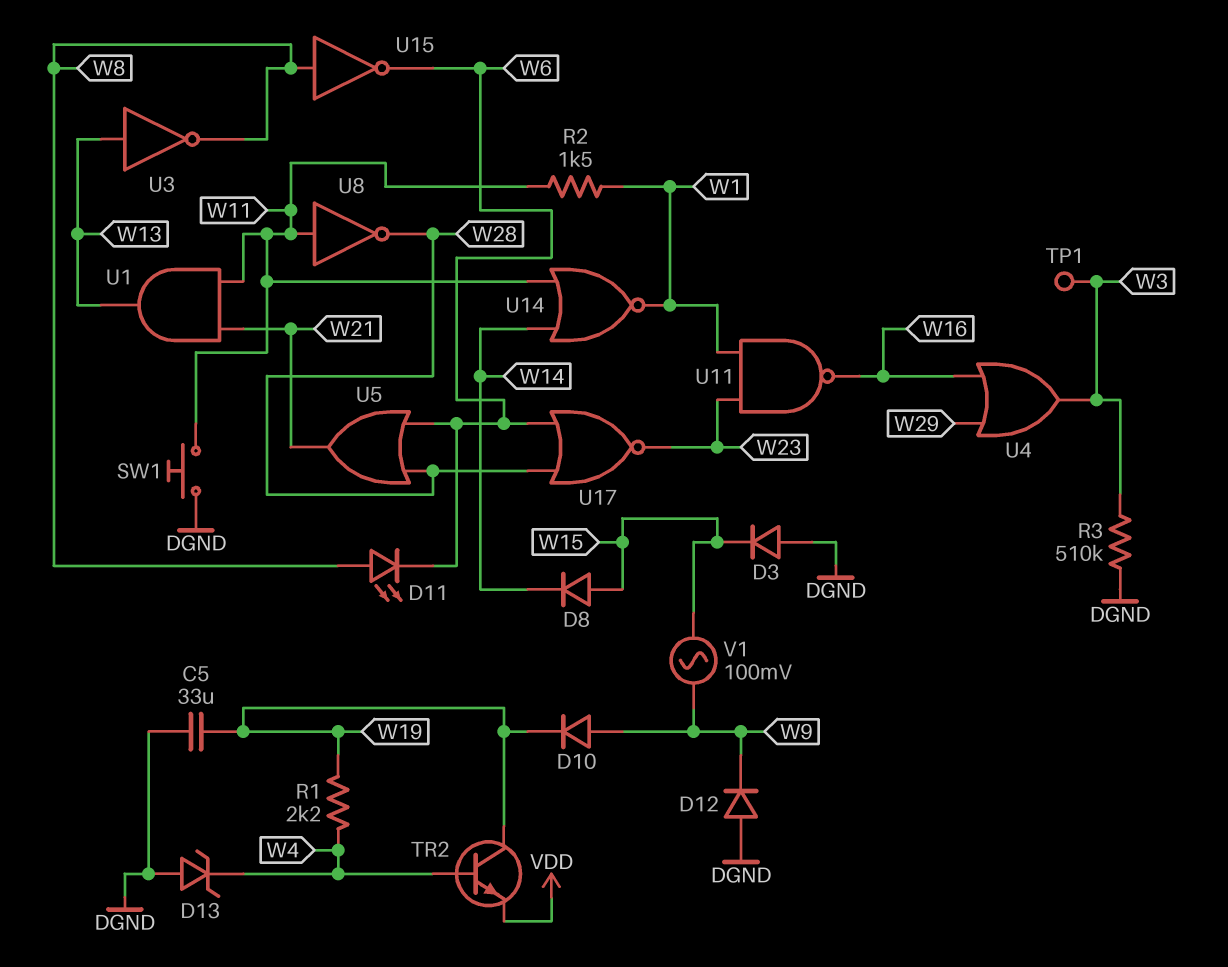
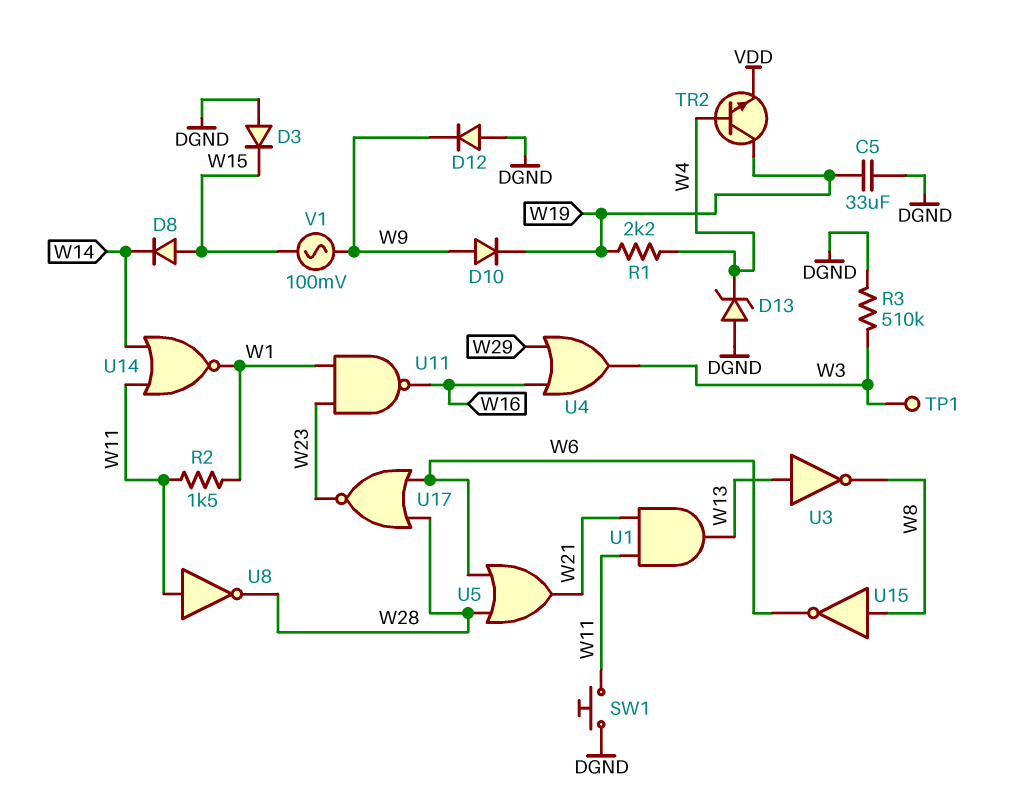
D11: LED (A W8, K W6) -> none

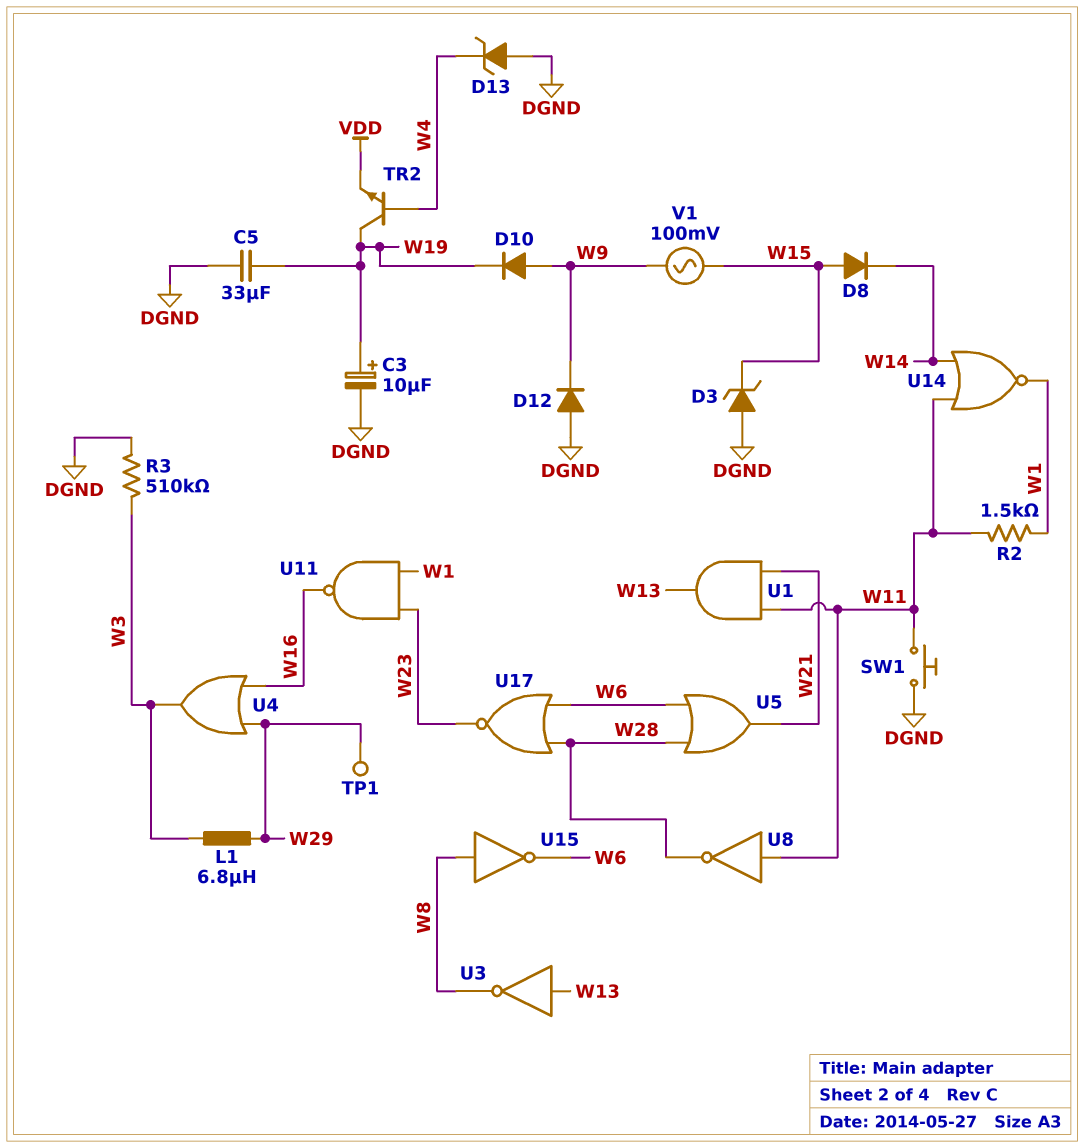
C3: none -> 10uF (plus W19, minus DGND)
D3: diode (A DGND, K W15) -> zener (A DGND, K W15)
L1: none -> 6.8uH (W3, W29)
R1: 2.2k (W4, W19) -> none
TP1: test point (W3) -> test point (W29)

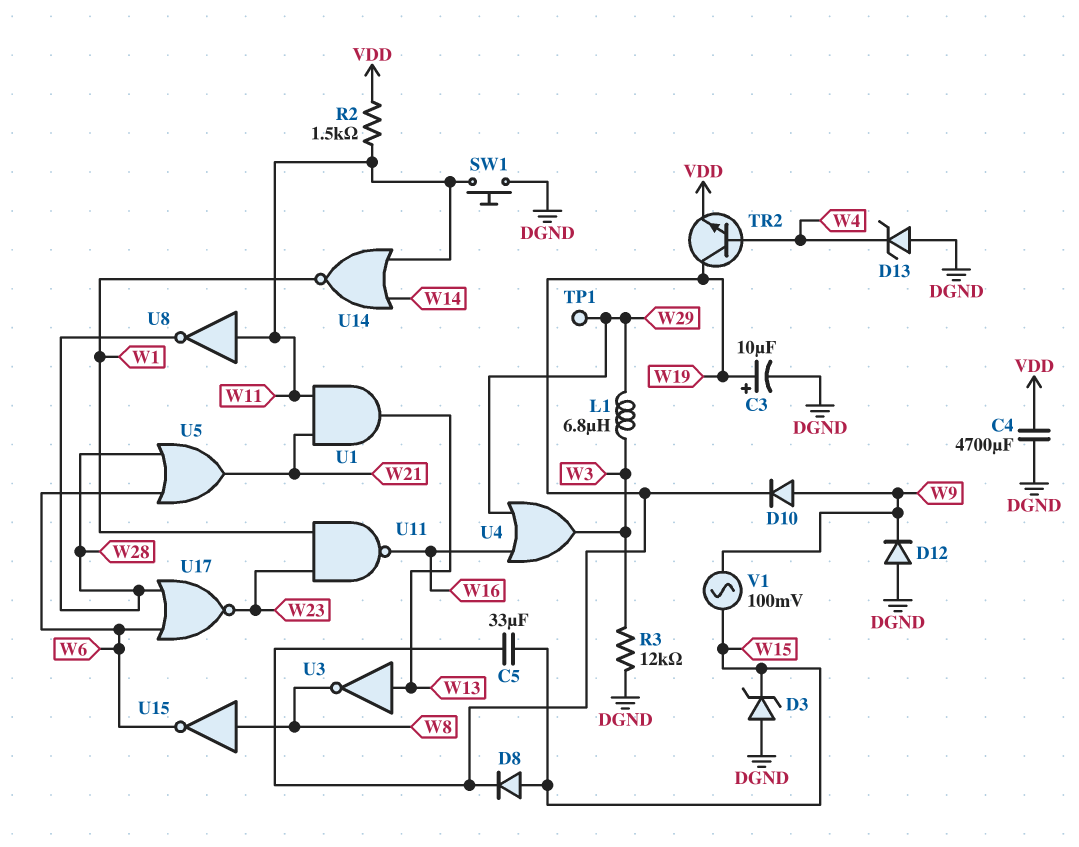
C4: none -> 4700uF (DGND, VDD)
C5: 33uF (DGND, W19) -> 33uF (W15, W19)
D8: diode (A W15, K W14) -> diode (A W15, K W19)
R2: 1.5k (W1, W11) -> 1.5k (VDD, W11)
R3: 510k (DGND, W3) -> 12k (DGND, W3)

